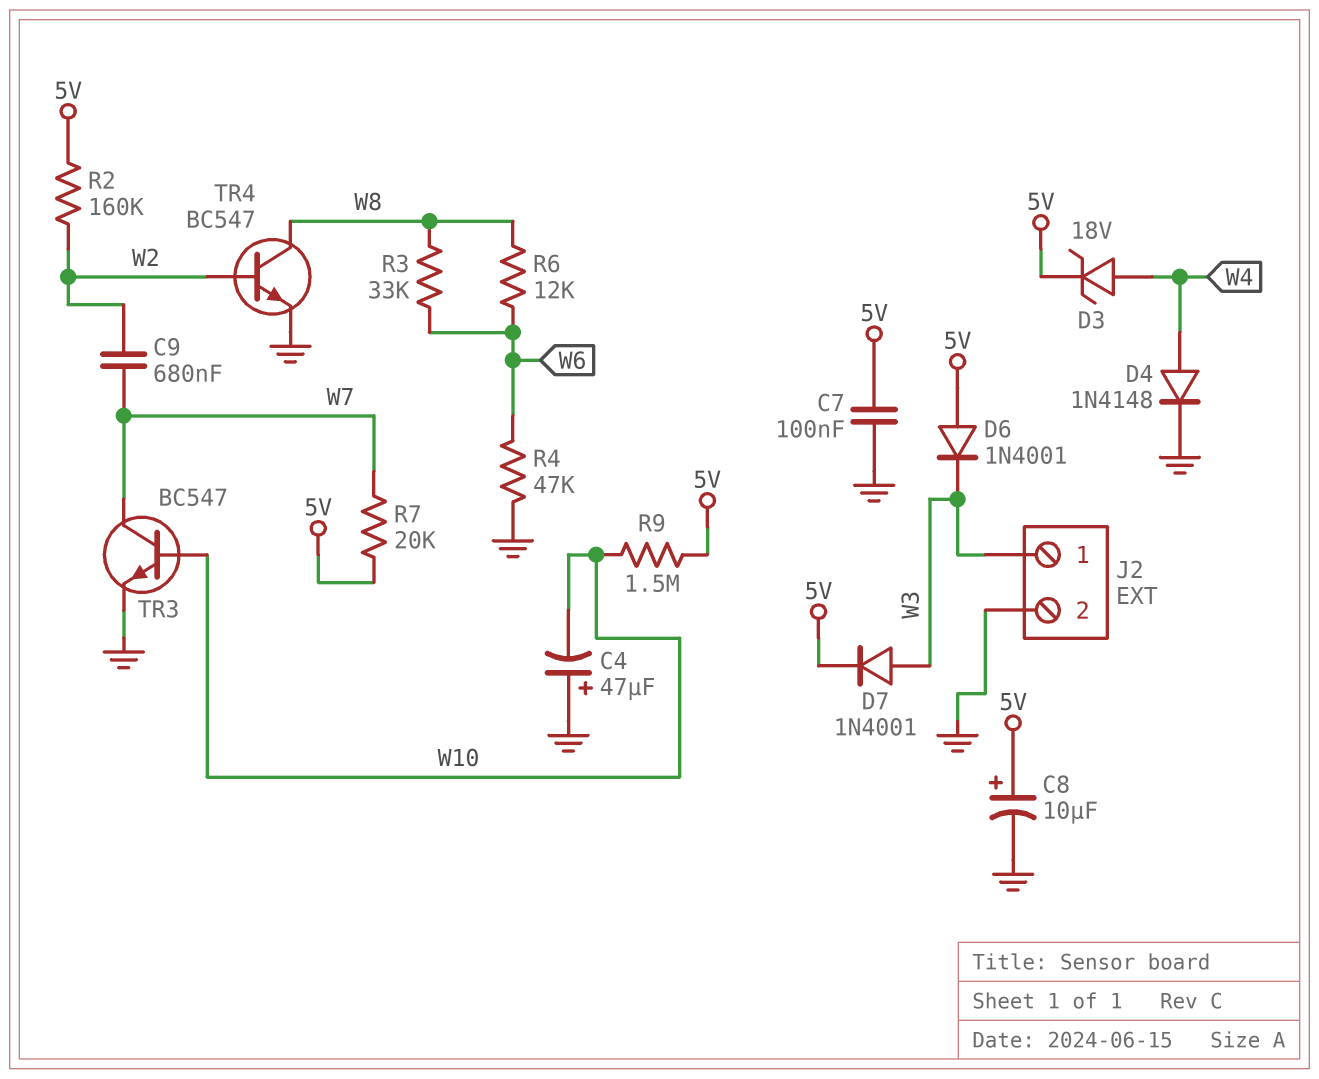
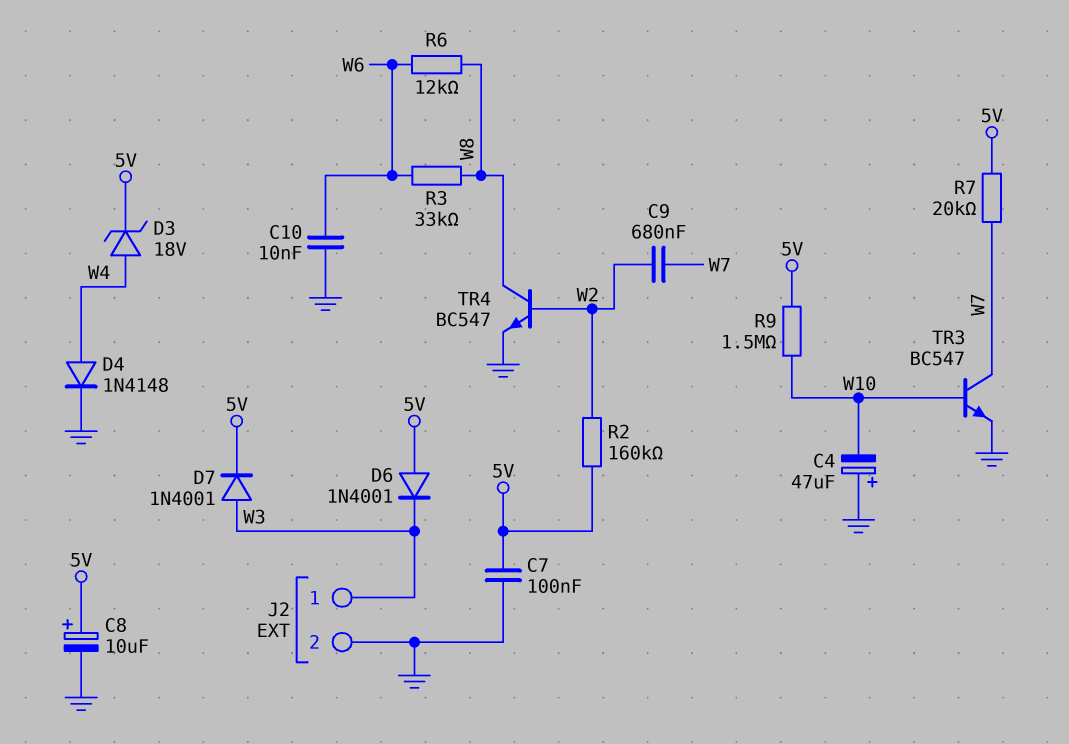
C10: none -> 10nF (GND, W6)
R4: 47k (GND, W6) -> none

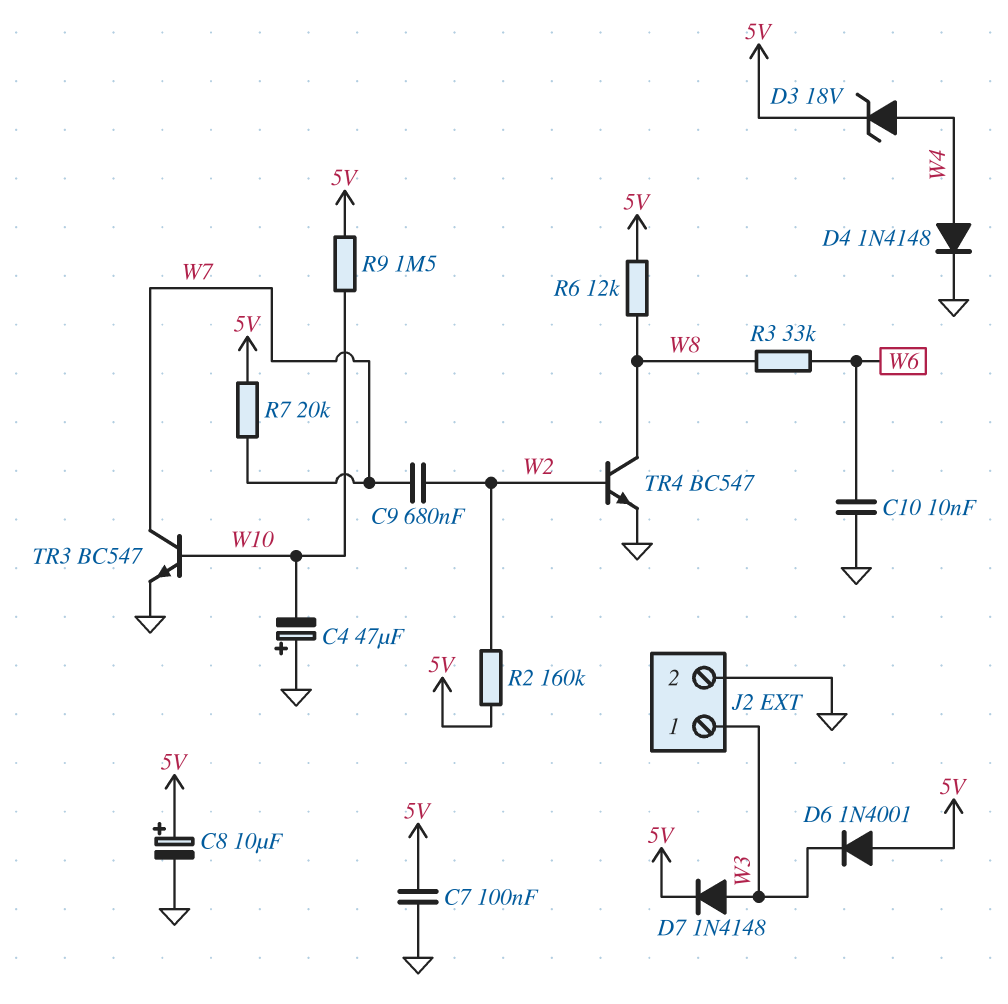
D7: diode 1N4001 (A W3, K 5V) -> diode 1N4148 (A W3, K 5V)
R6: 12k (W6, W8) -> 12k (5V, W8)

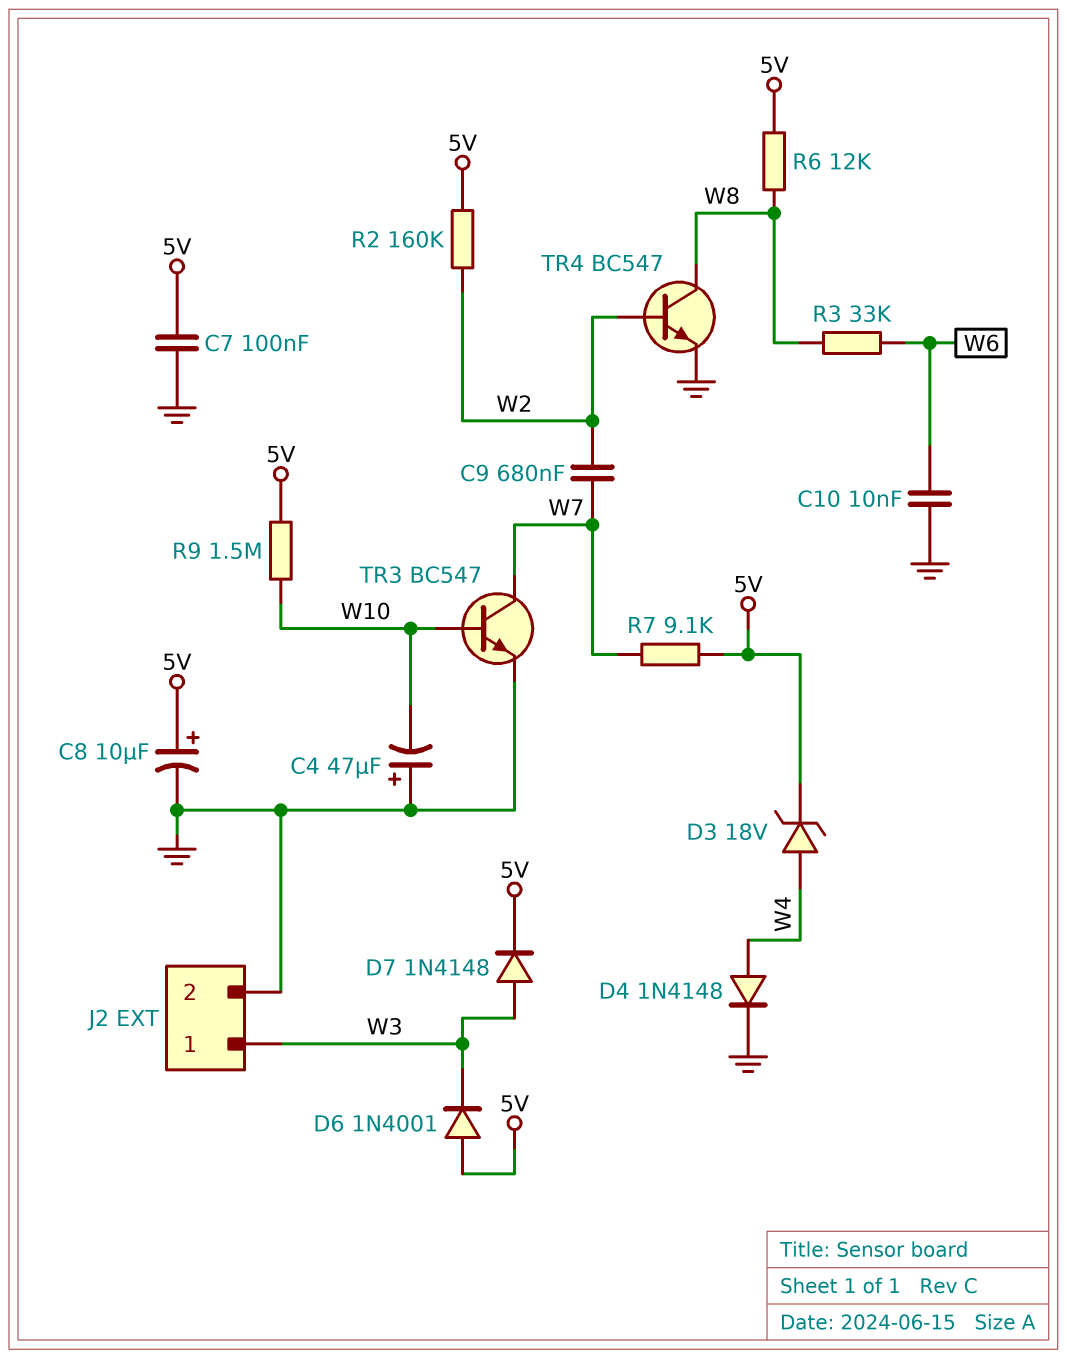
R7: 20k (5V, W7) -> 9.1k (5V, W7)

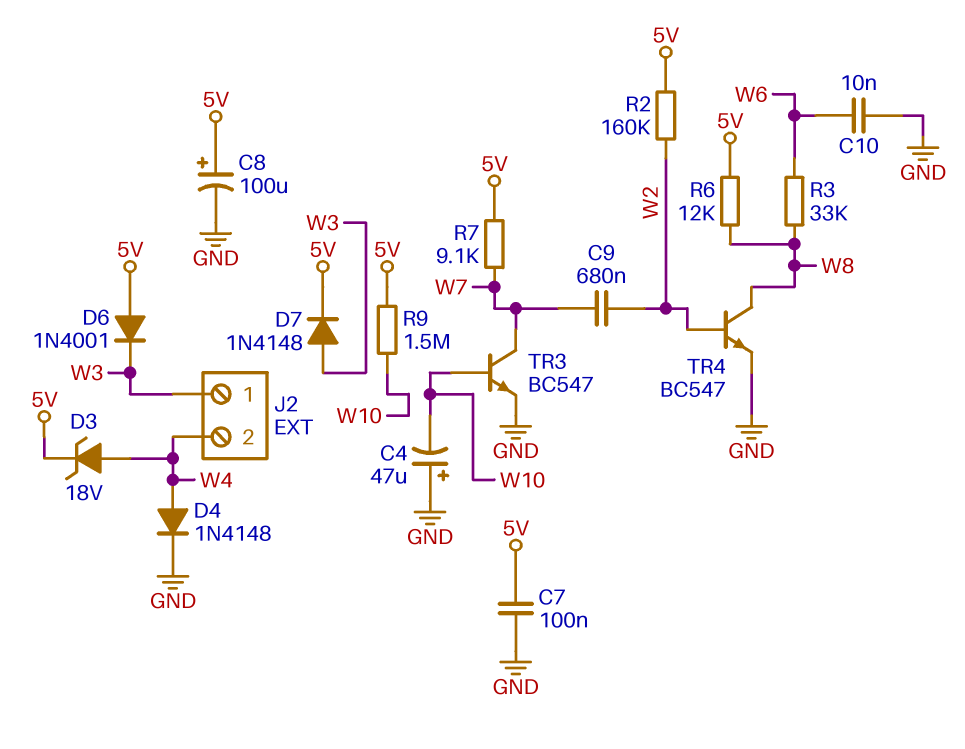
C8: 10uF (plus 5V, minus GND) -> 100uF (plus 5V, minus GND)
J2 pin 2: GND -> W4

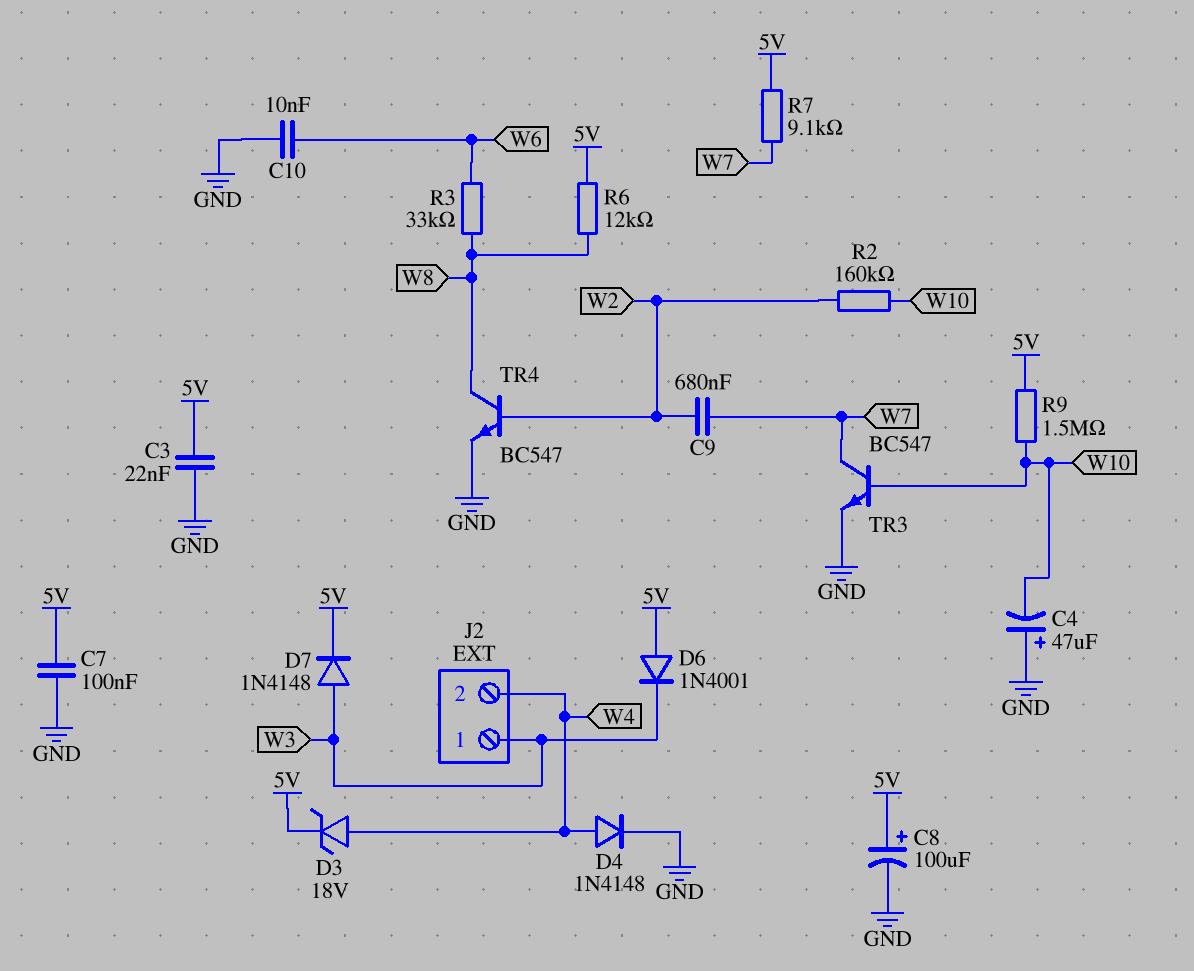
C3: none -> 22nF (5V, GND)
R2: 160k (5V, W2) -> 160k (W2, W10)

